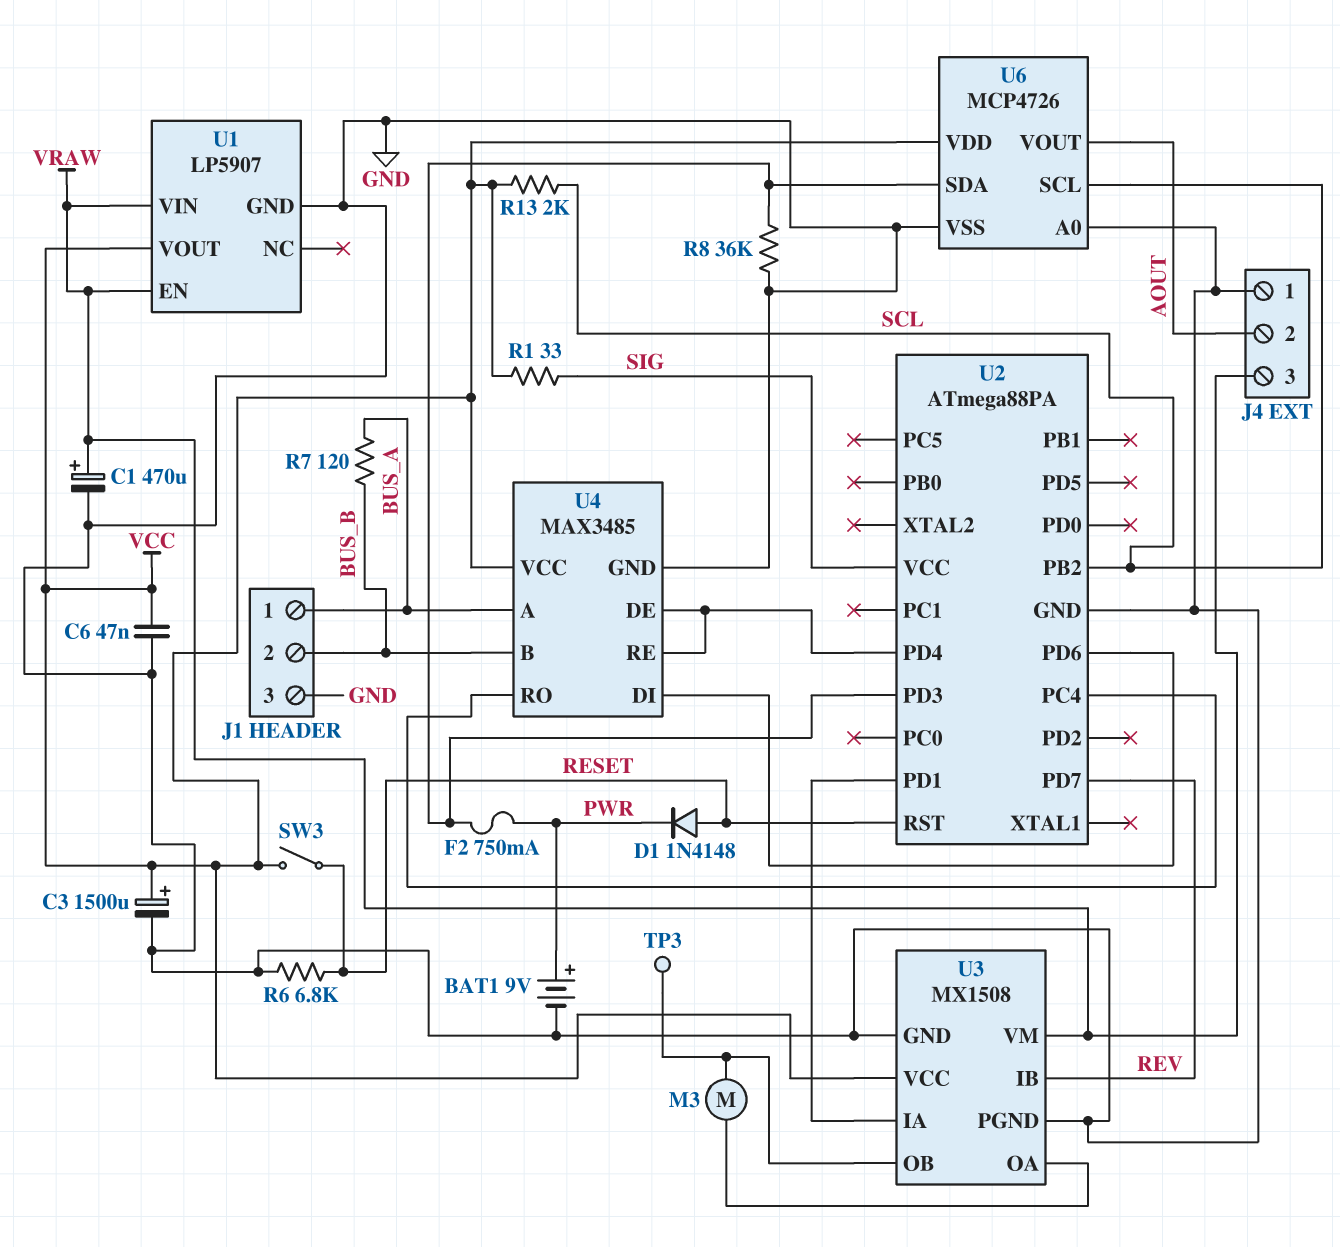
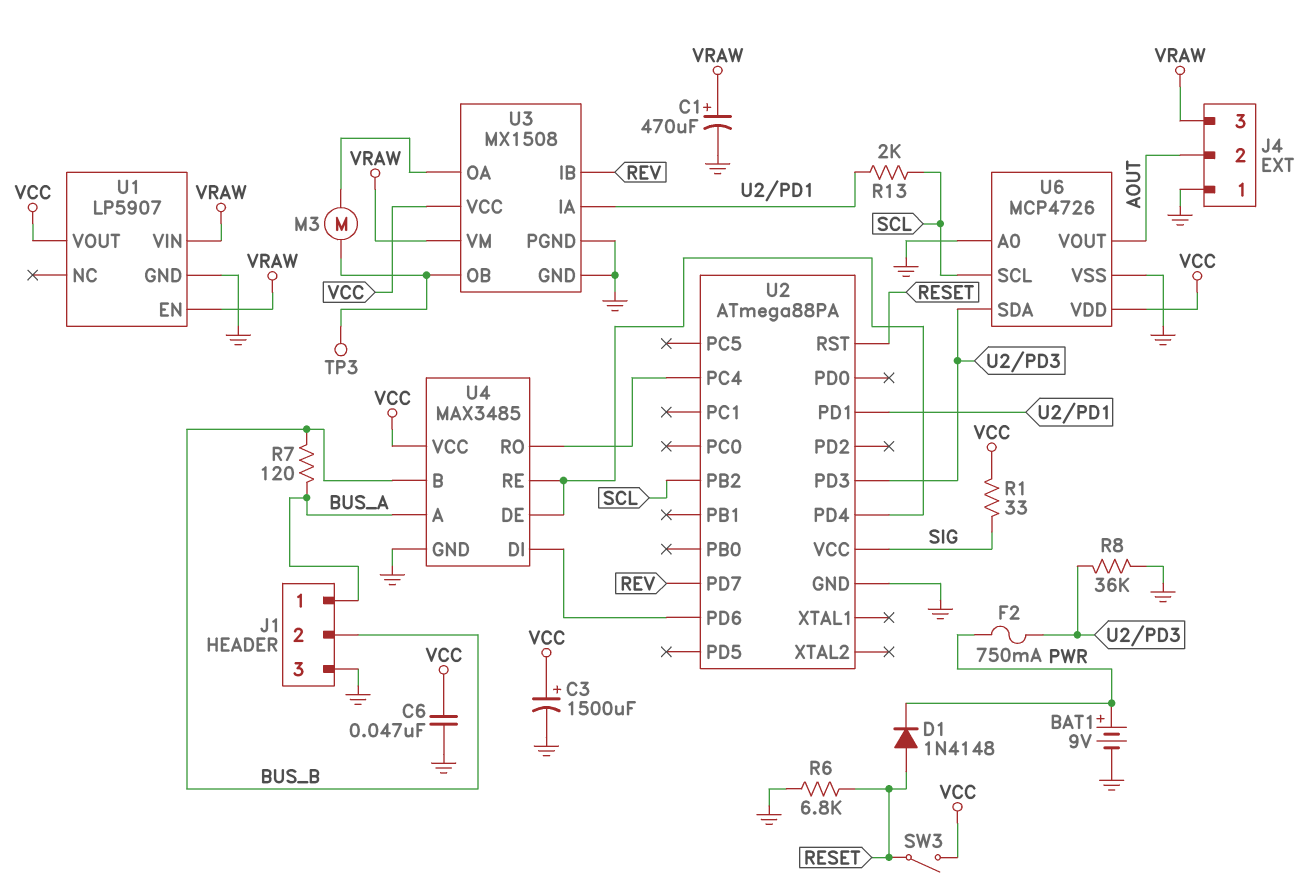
R13: 2k (SCL, VCC) -> 2k (SCL, U2/PD1)

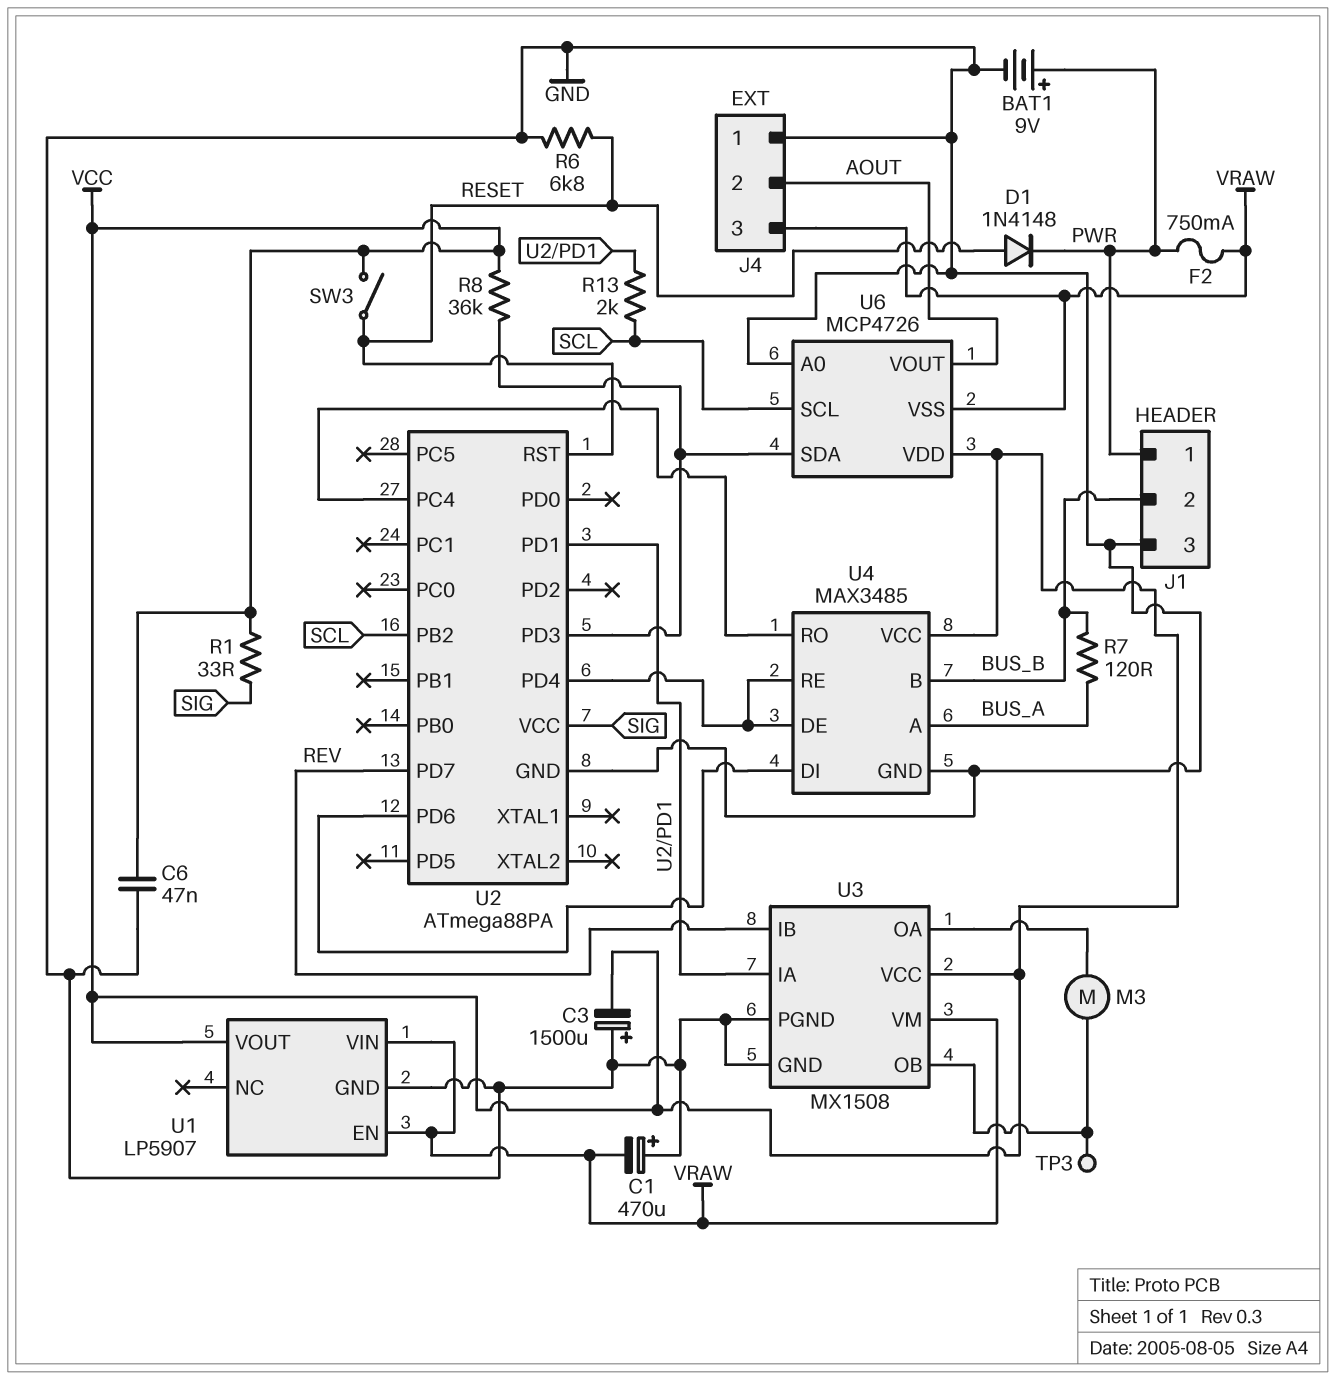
C1: 470uF (plus VRAW, minus GND) -> 470uF (plus GND, minus VRAW)
C3: 1500uF (plus VCC, minus GND) -> 1500uF (plus GND, minus VCC)
F2: 750mA (PWR, U2/PD3) -> 750mA (PWR, VRAW)
J1 pin 1: BUS_A -> PWR
R8: 36k (GND, U2/PD3) -> 36k (U2/PD3, VCC)
U6 pin VSS: GND -> VRAW

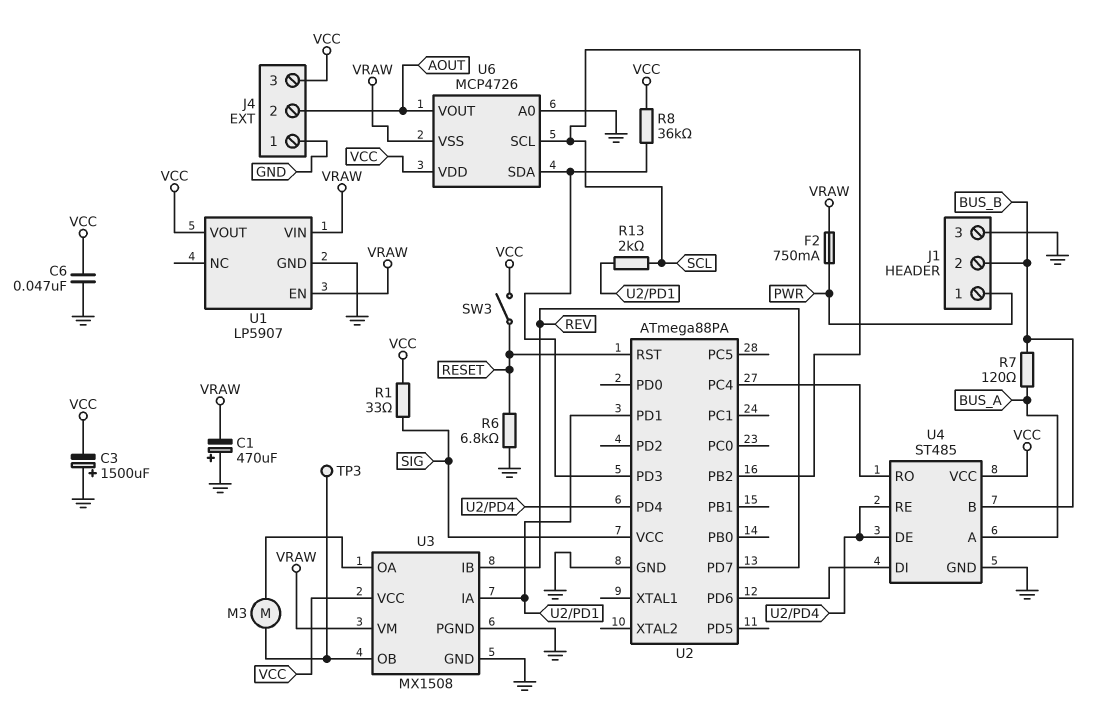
BAT1: 9V (plus PWR, minus GND) -> none
D1: diode 1N4148 (A RESET, K PWR) -> none
J4 pin 3: VRAW -> VCC
U4: MAX3485 -> ST485

